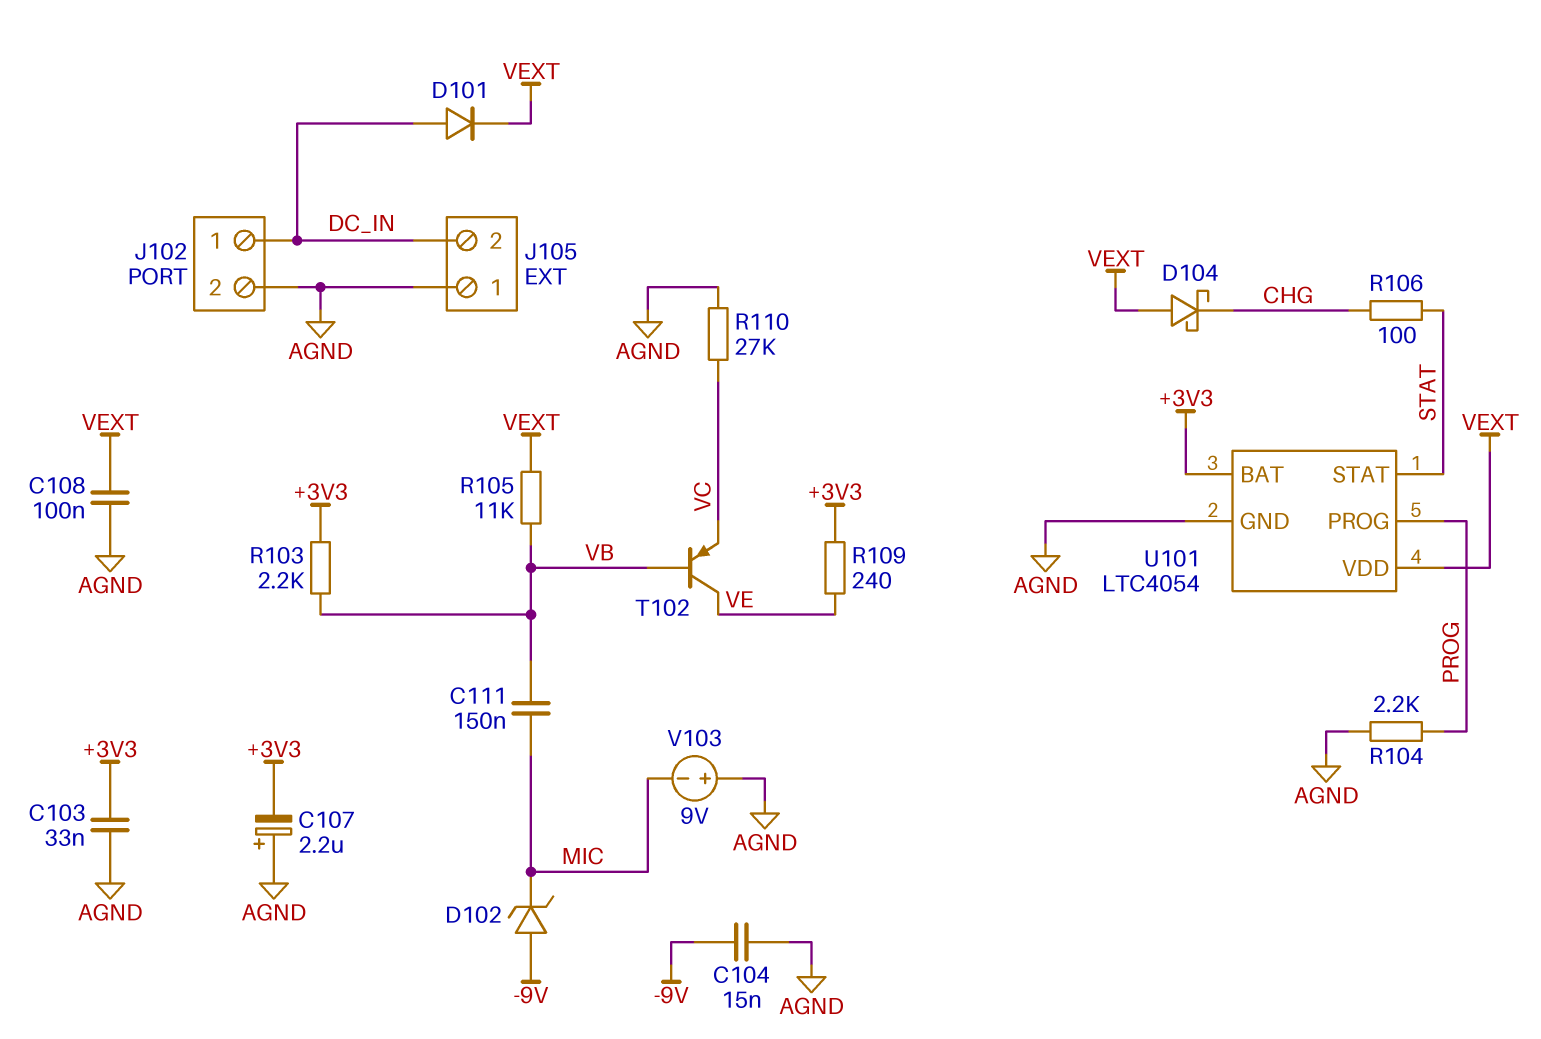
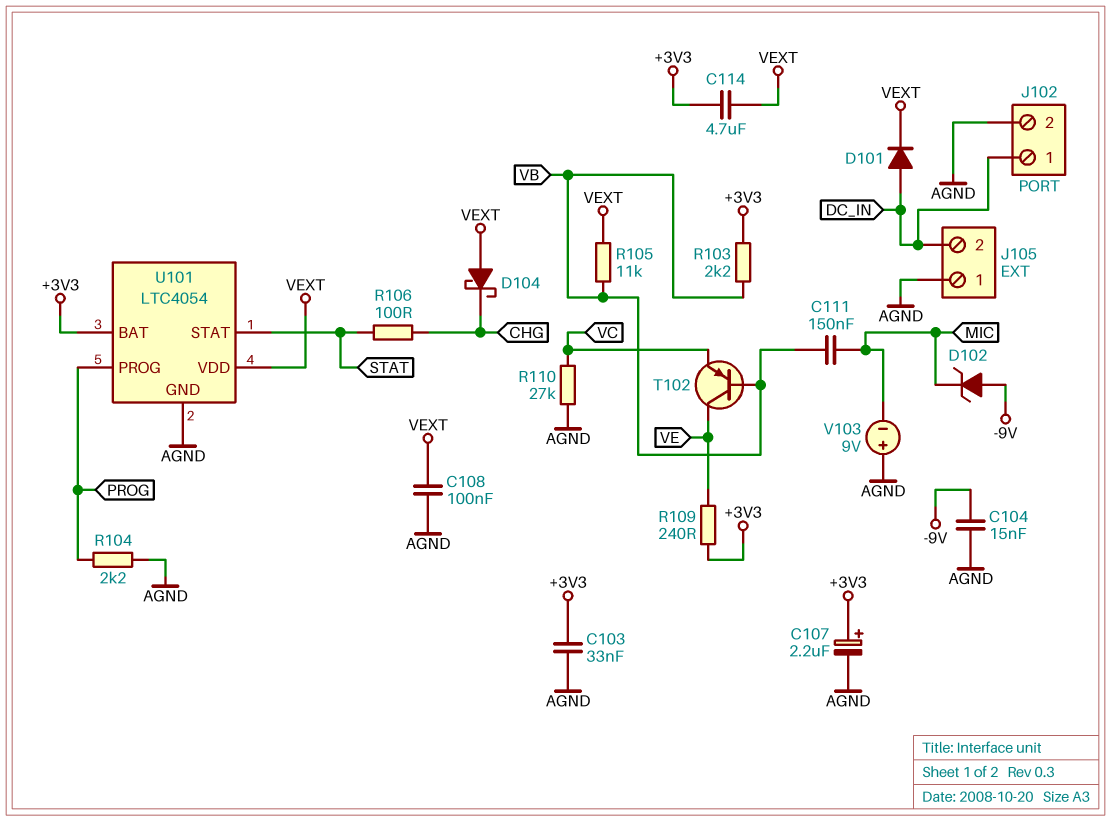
C107: 2.2uF (plus AGND, minus +3V3) -> 2.2uF (plus +3V3, minus AGND)
C114: none -> 4.7uF (+3V3, VEXT)

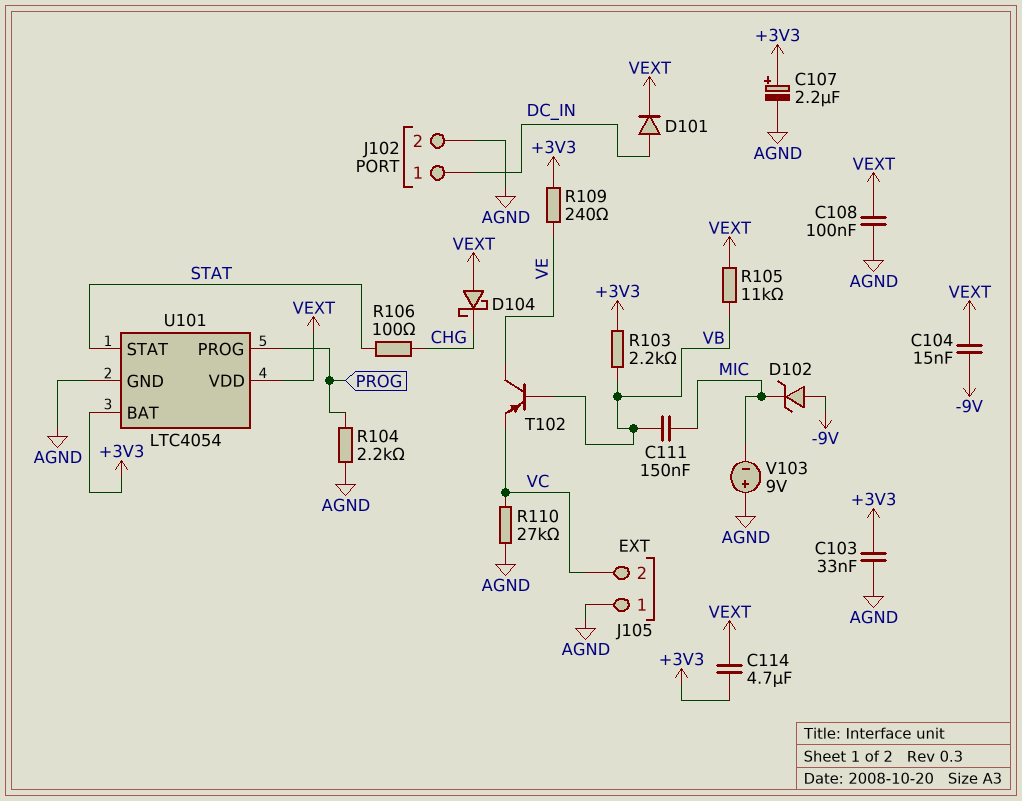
C104: 15nF (-9V, AGND) -> 15nF (-9V, VEXT)
J105 pin 2: DC_IN -> VC

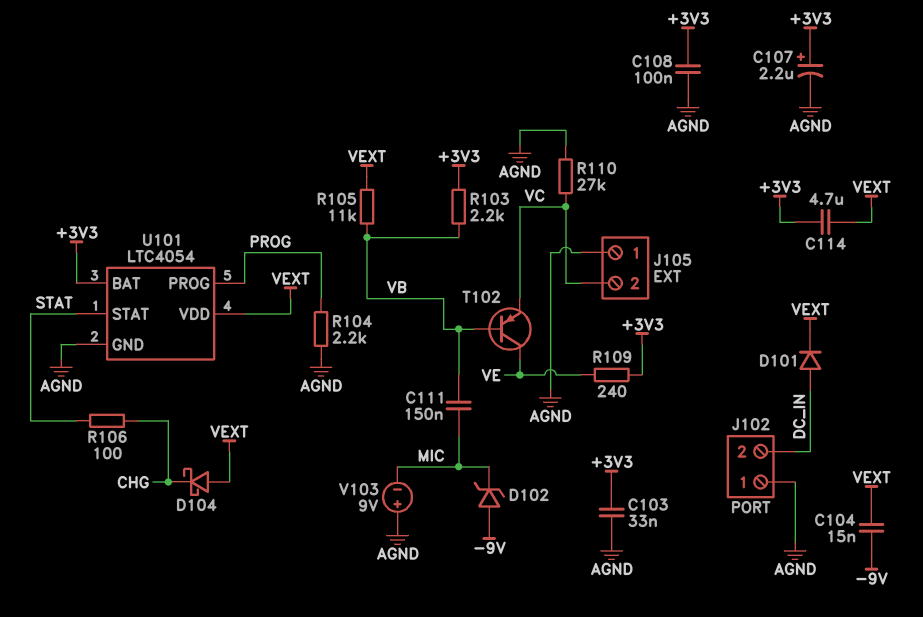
C108: 100nF (AGND, VEXT) -> 100nF (+3V3, AGND)
J102 pin 1: DC_IN -> AGND
J102 pin 2: AGND -> DC_IN

